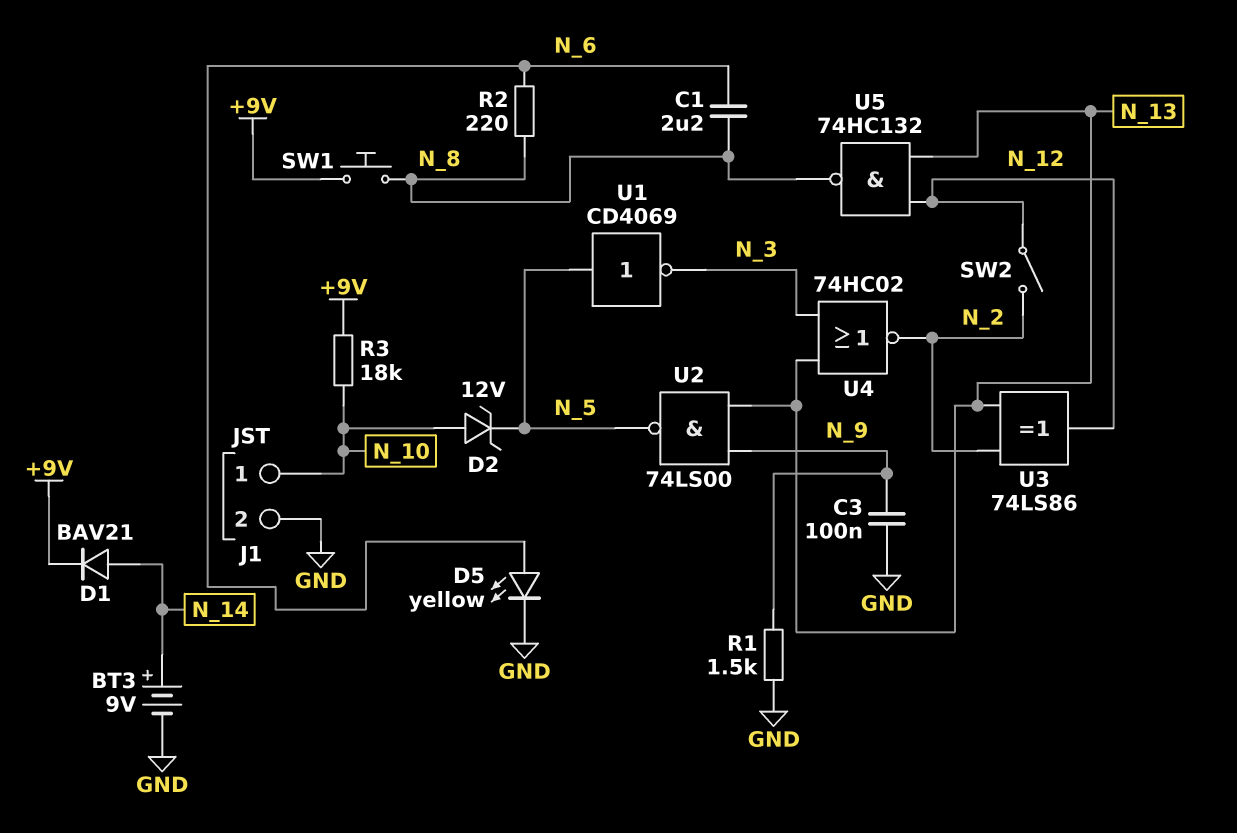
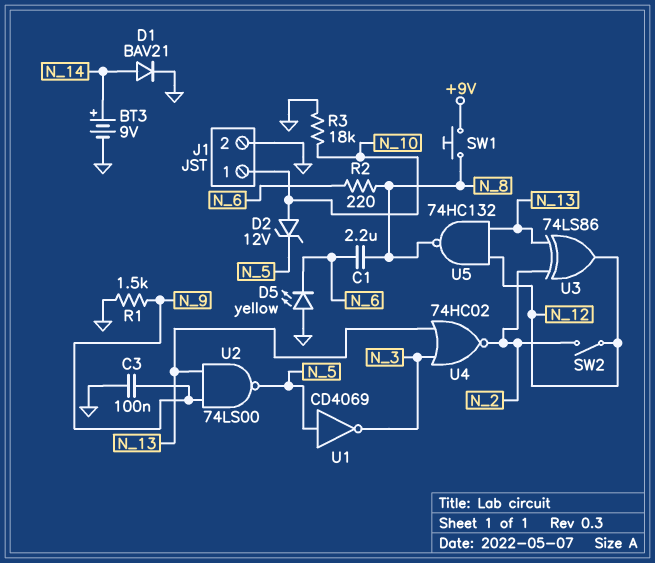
D1: diode BAV21 (A N_14, K +9V) -> diode BAV21 (A N_14, K GND)
D5: LED yellow (A N_6, K GND) -> LED yellow (A GND, K N_6)
R3: 18k (+9V, N_10) -> 18k (GND, N_10)

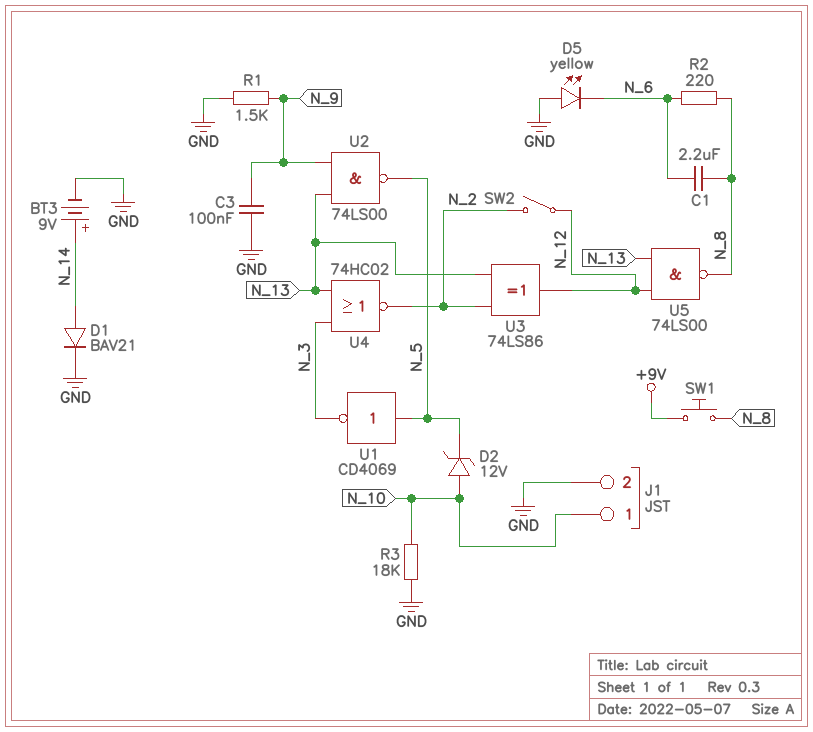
U5: NAND 74HC132 (in N_12, in N_13, out N_8) -> NAND 74LS00 (in N_12, in N_13, out N_8)

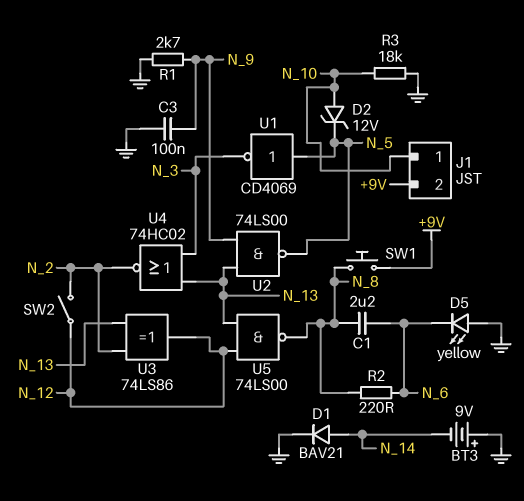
BT3: 9V (plus N_14, minus GND) -> 9V (plus GND, minus N_14)
J1 pin 2: GND -> +9V
R1: 1.5k (GND, N_9) -> 2.7k (GND, N_9)

